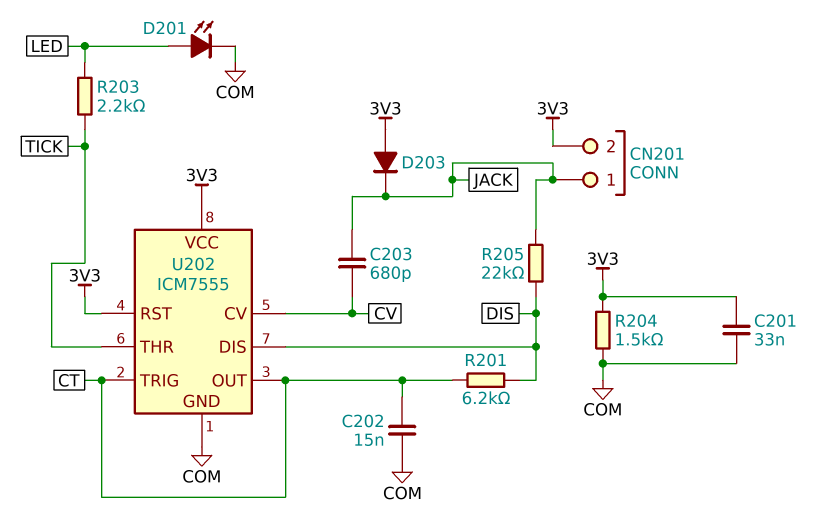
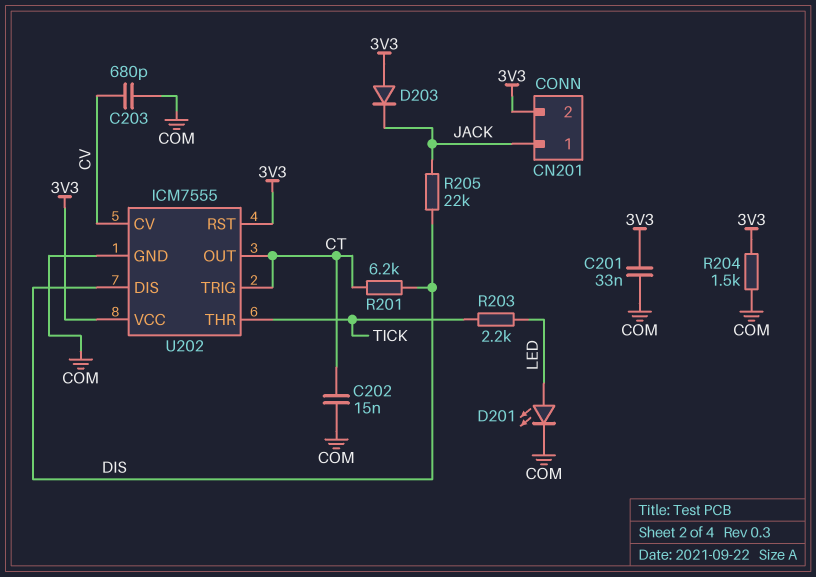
C203: 680pF (CV, JACK) -> 680pF (COM, CV)

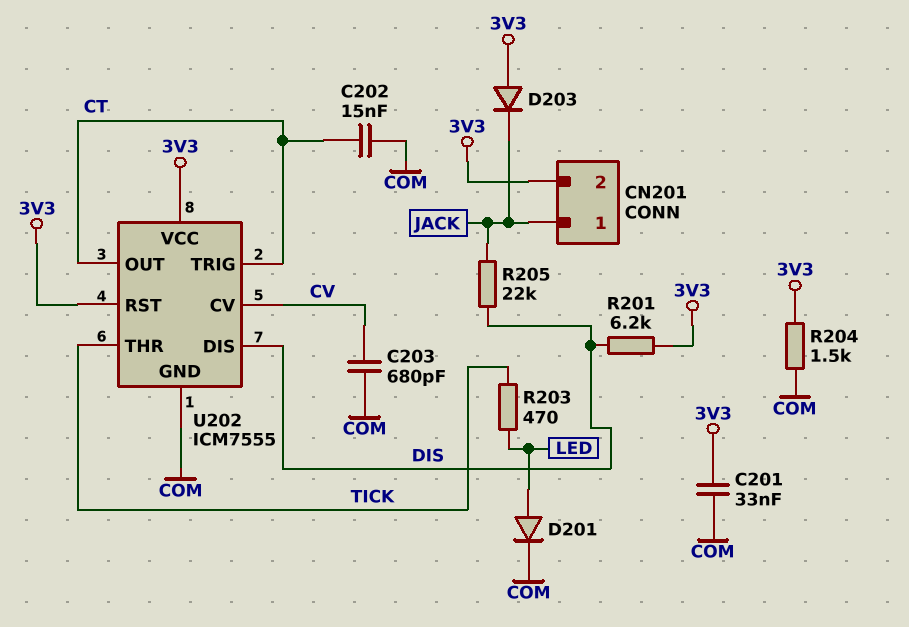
D201: LED (A LED, K COM) -> diode (A LED, K COM)
R201: 6.2k (CT, DIS) -> 6.2k (3V3, DIS)
R203: 2.2k (LED, TICK) -> 470 (LED, TICK)

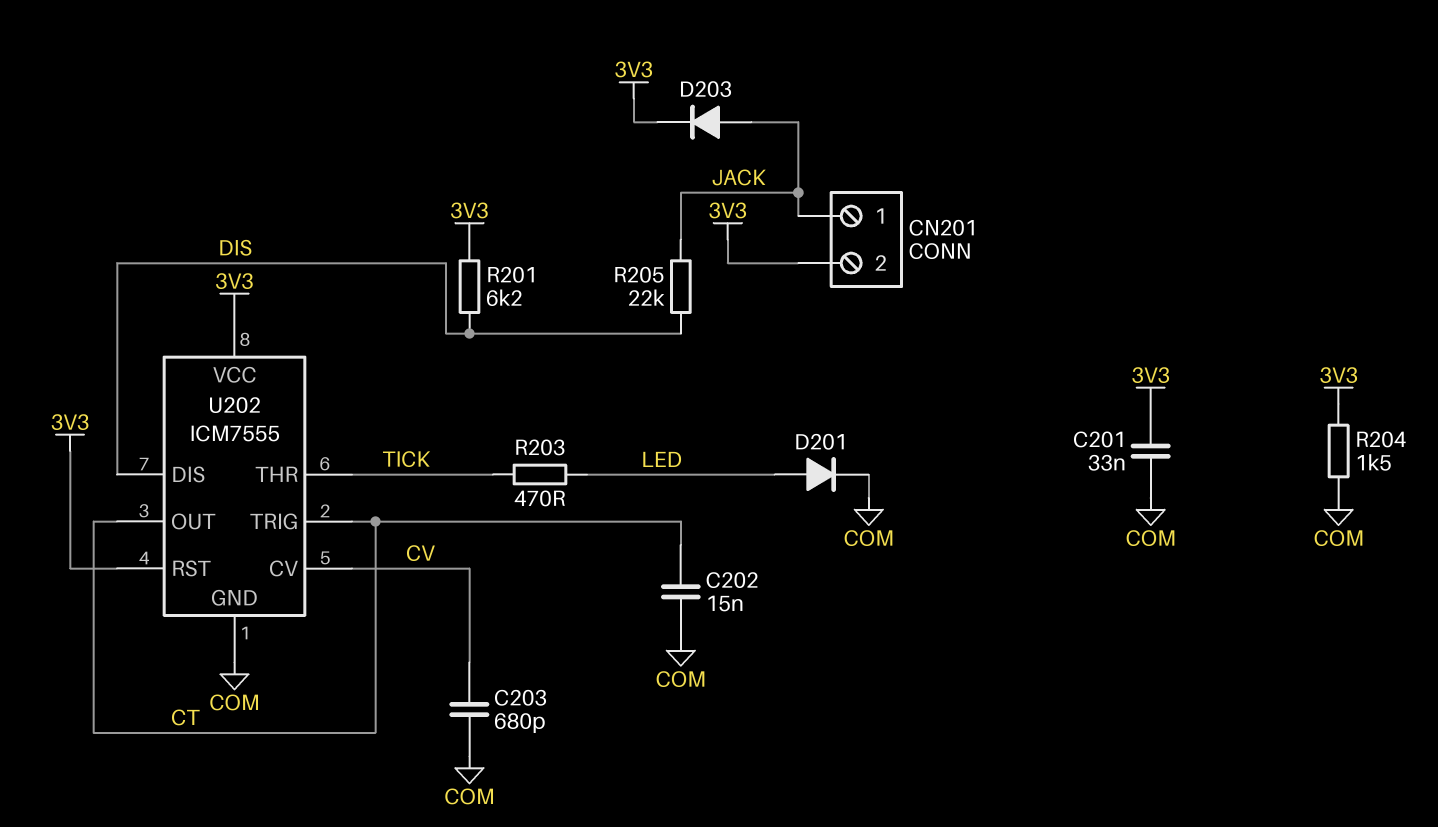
D203: diode (A 3V3, K JACK) -> diode (A JACK, K 3V3)

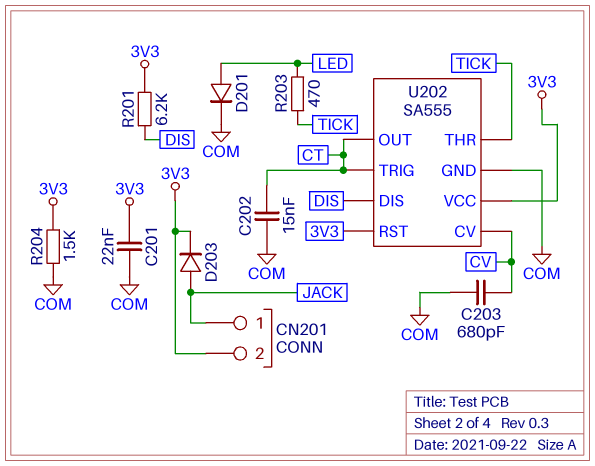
C201: 33nF (3V3, COM) -> 22nF (3V3, COM)
R205: 22k (DIS, JACK) -> none
U202: ICM7555 -> SA555

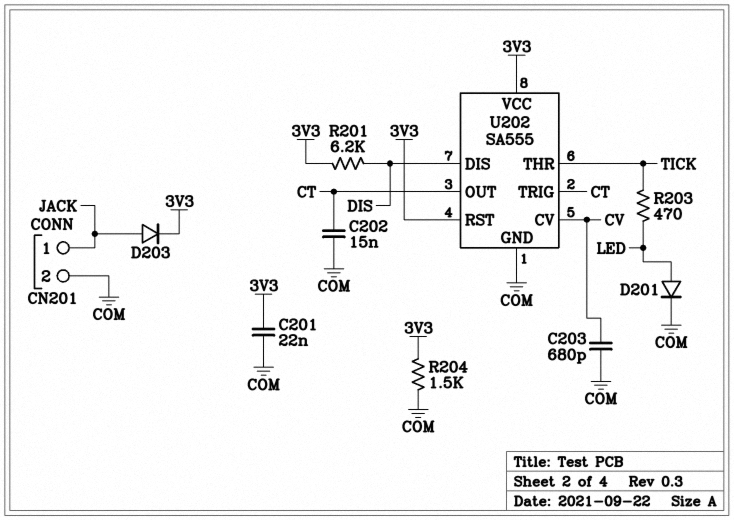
CN201 pin 2: 3V3 -> COM

